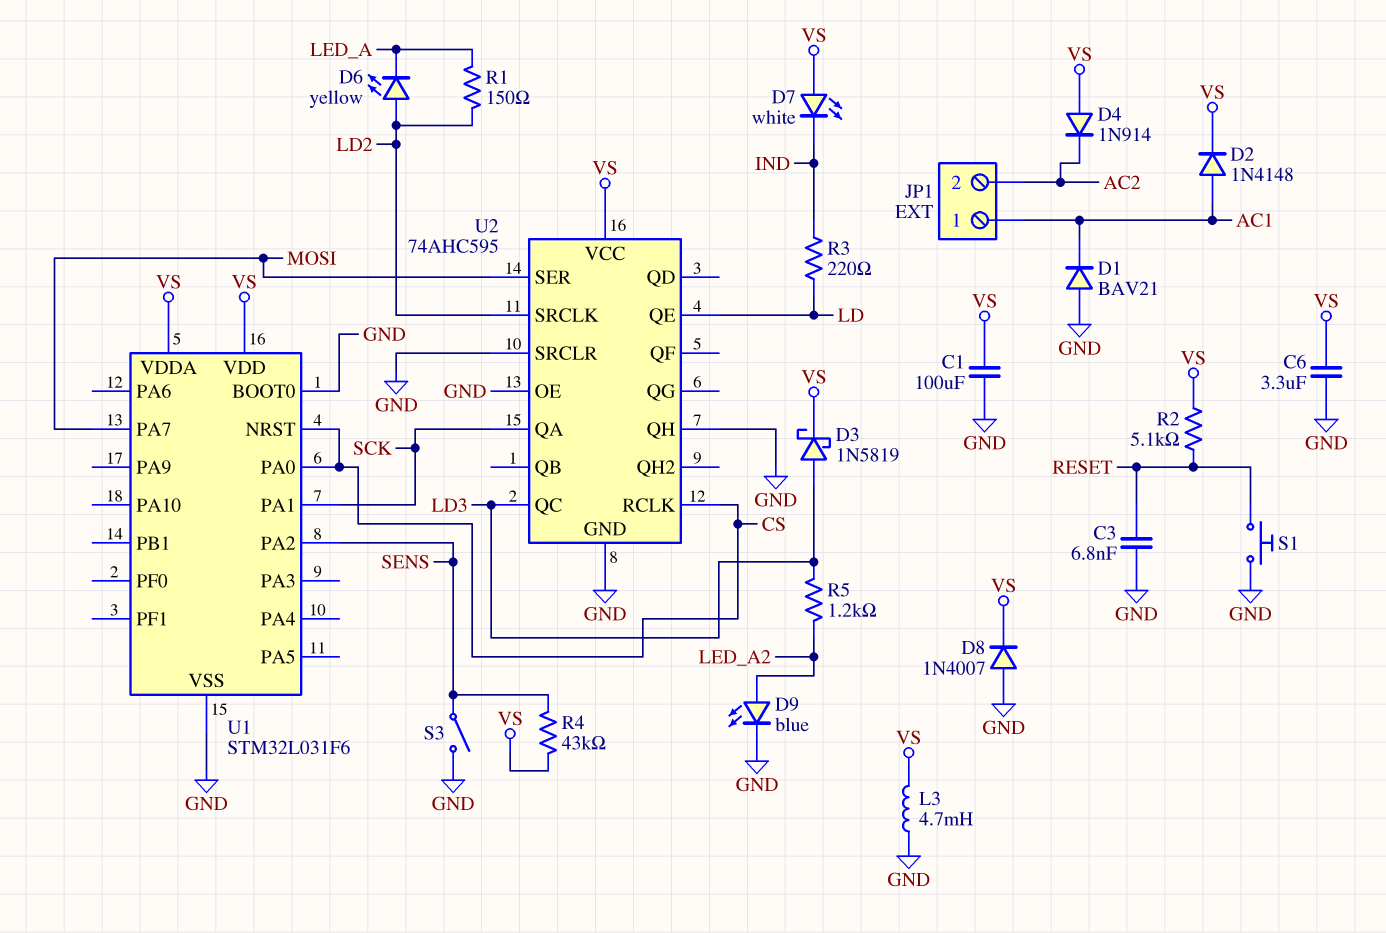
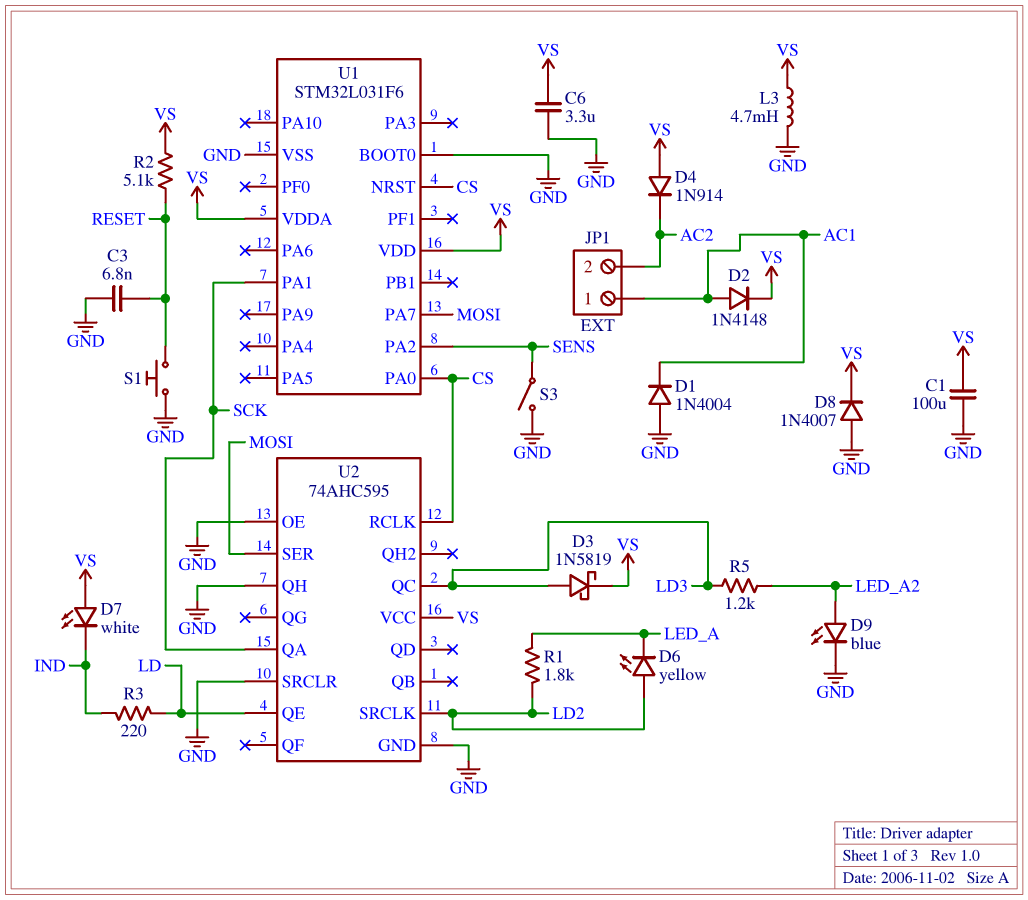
D1: diode BAV21 (A GND, K AC1) -> diode 1N4004 (A GND, K AC1)
R1: 150 (LD2, LED_A) -> 1.8k (LD2, LED_A)
R4: 43k (SENS, VS) -> none

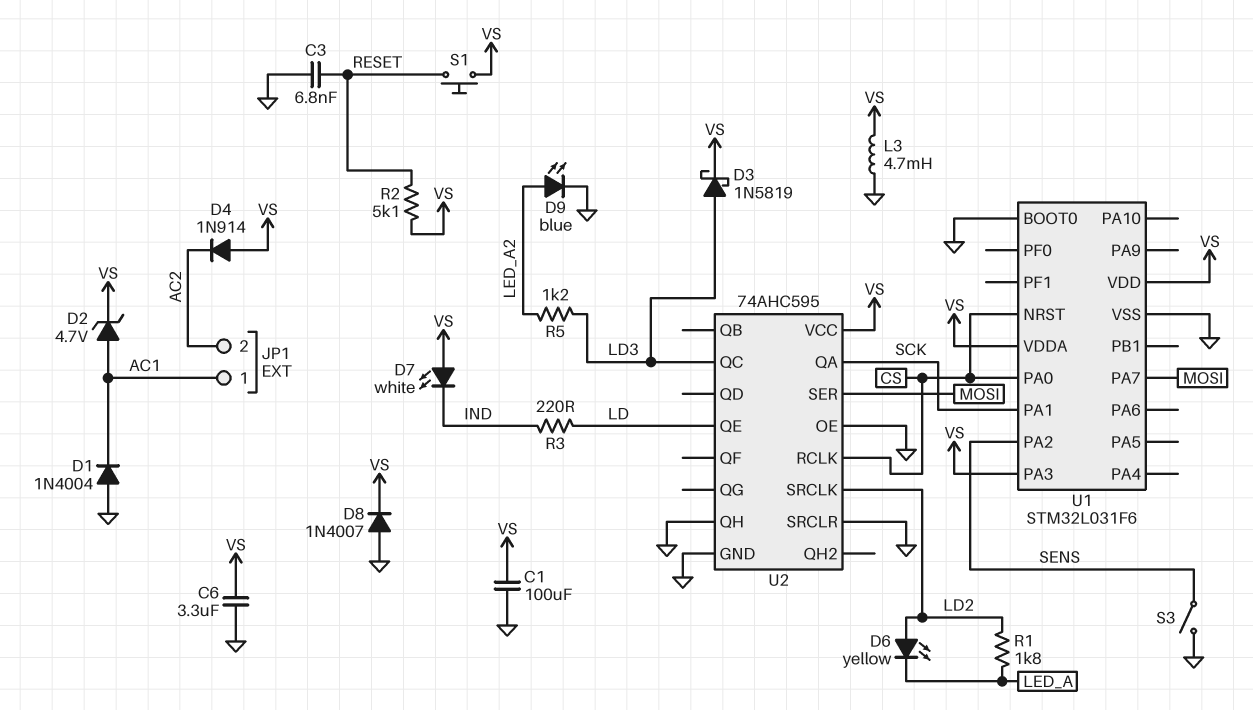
D2: diode 1N4148 (A AC1, K VS) -> zener 4.7V (A AC1, K VS)
S1: button (GND, RESET) -> button (RESET, VS)
U1 pin PA3: none -> VS

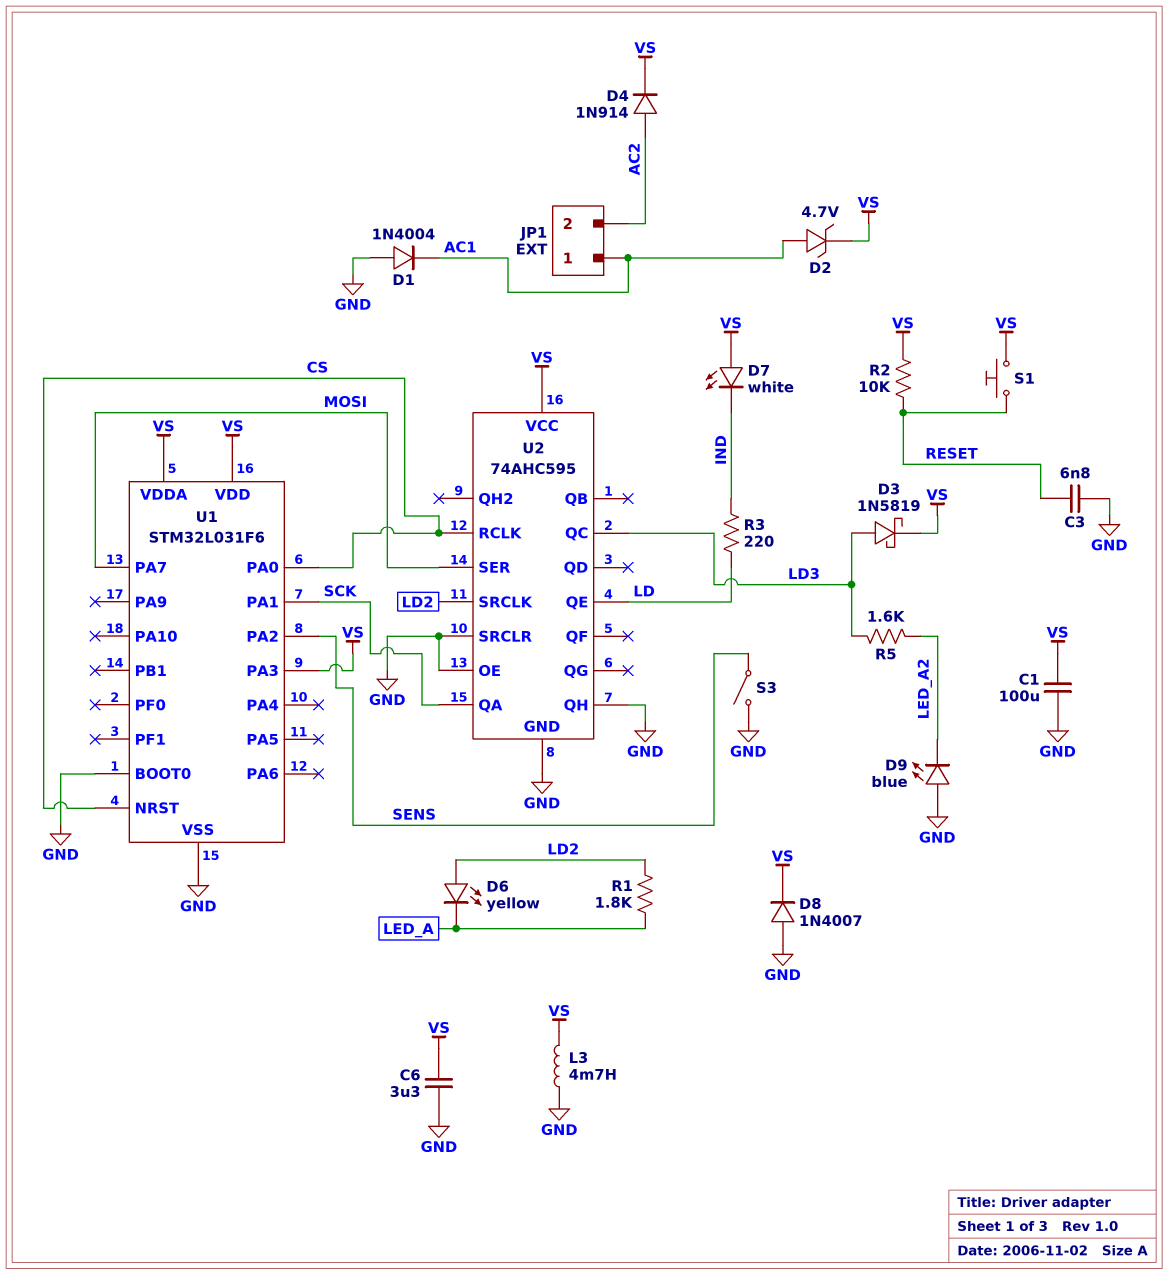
D4: diode 1N914 (A VS, K AC2) -> diode 1N914 (A AC2, K VS)
D9: LED blue (A LED_A2, K GND) -> LED blue (A GND, K LED_A2)
R2: 5.1k (RESET, VS) -> 10k (RESET, VS)
R5: 1.2k (LD3, LED_A2) -> 1.6k (LD3, LED_A2)

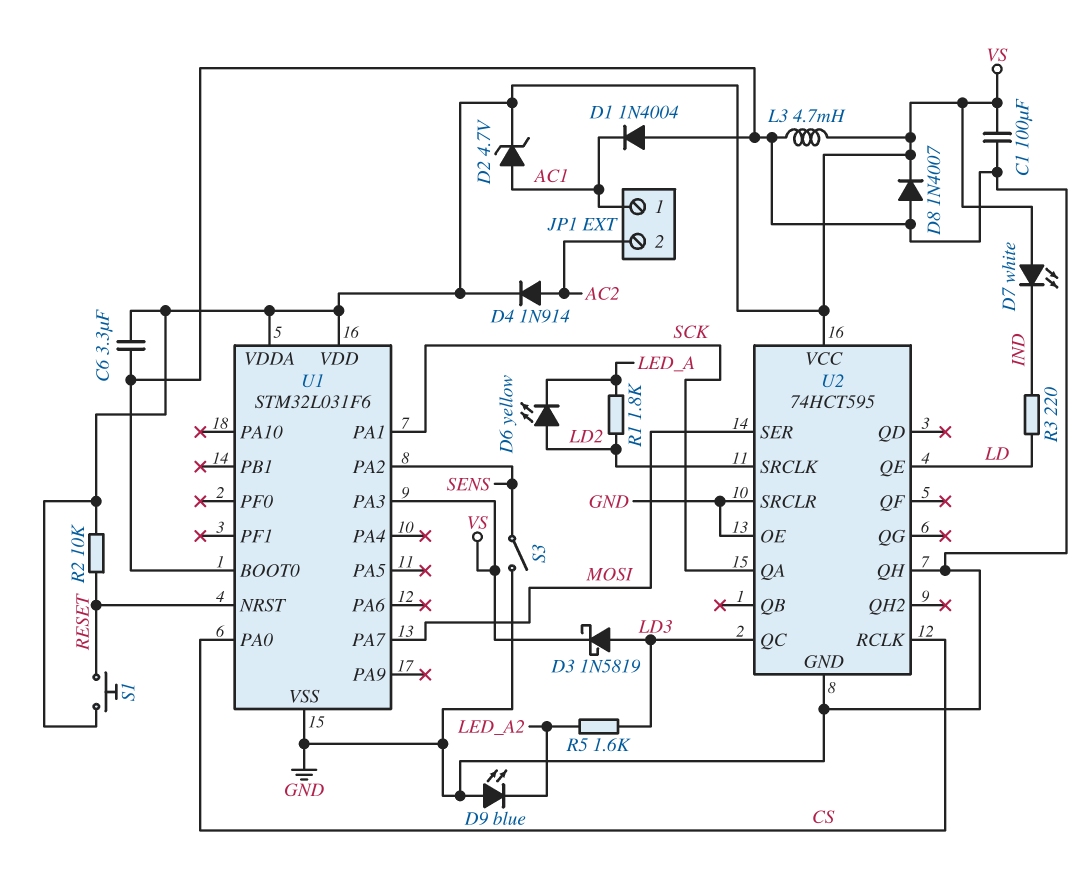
C3: 6.8nF (GND, RESET) -> none
U1 pin NRST: CS -> RESET
U2: 74AHC595 -> 74HCT595

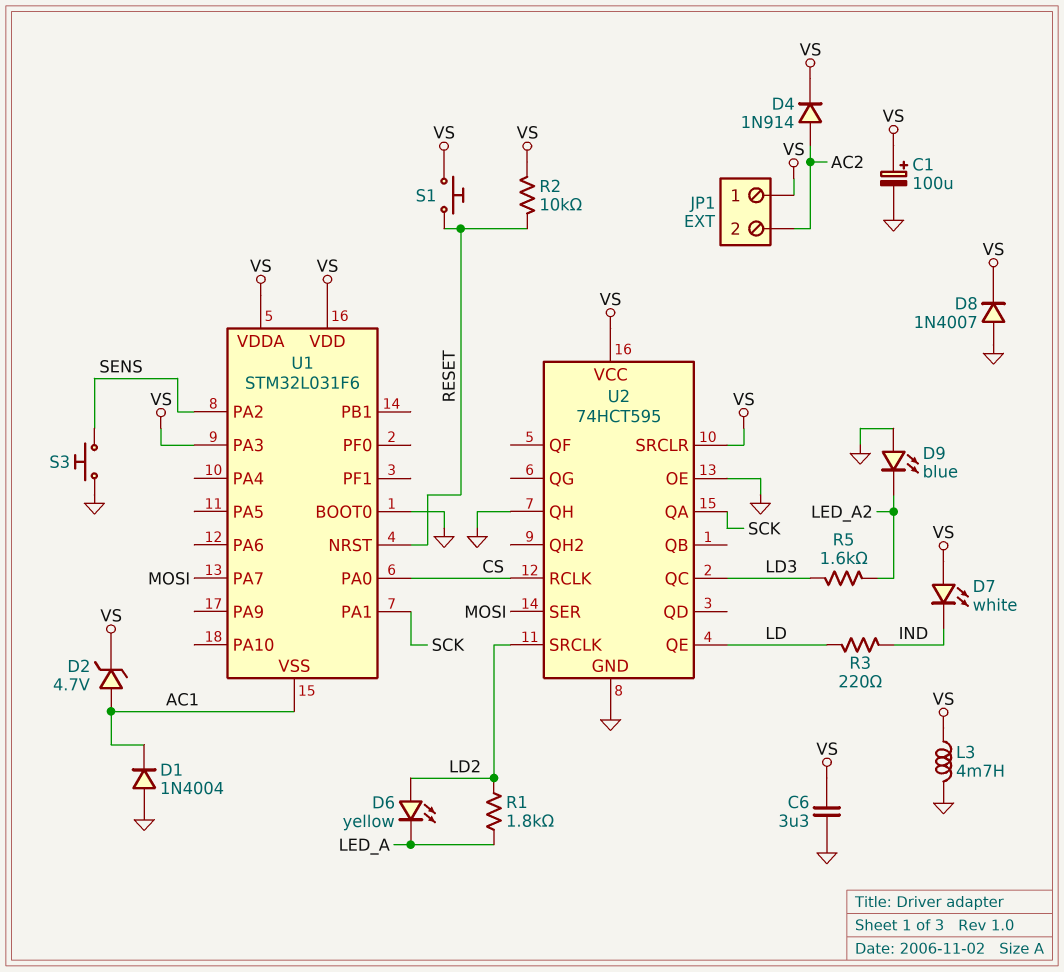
C1: 100uF (GND, VS) -> 100uF (plus VS, minus GND)
D3: schottky 1N5819 (A LD3, K VS) -> none
JP1 pin 1: AC1 -> VS
S3: switch (GND, SENS) -> button (GND, SENS)
U1 pin VSS: GND -> AC1
U2 pin SRCLR: GND -> VS

